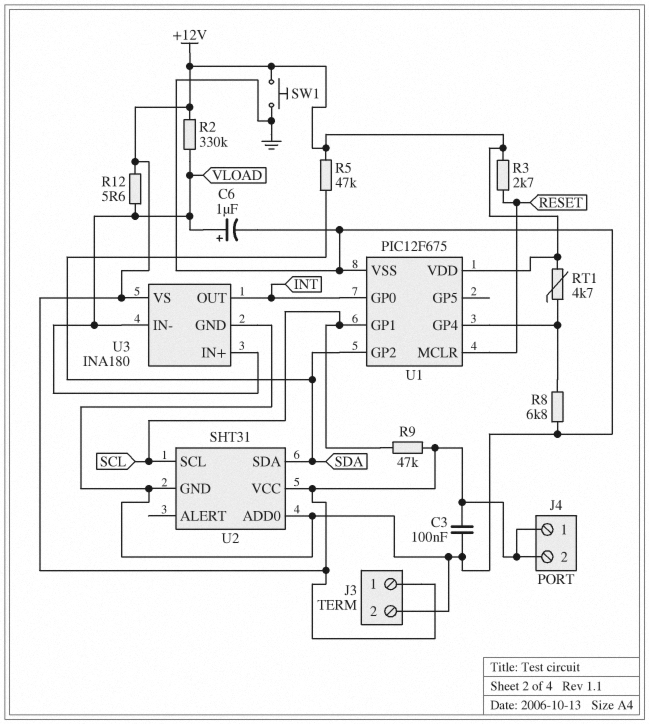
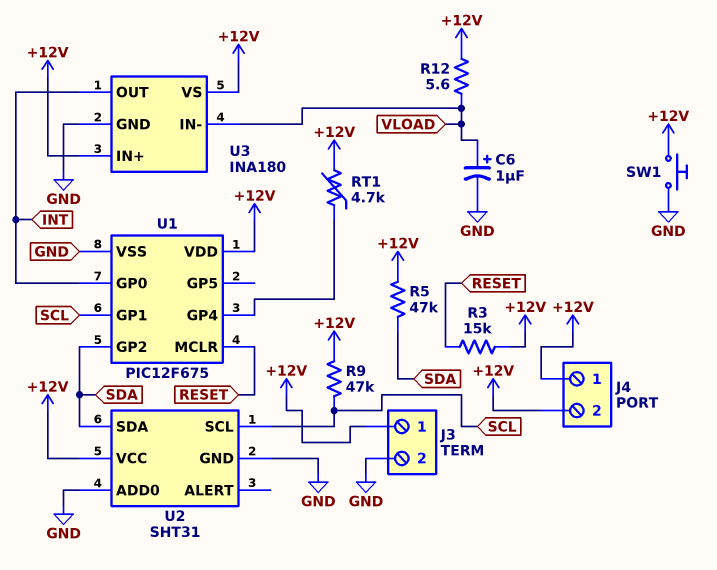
C3: 100nF (+12V, GND) -> none
R2: 330k (+12V, VLOAD) -> none
R3: 2.7k (+12V, RESET) -> 15k (+12V, RESET)
R8: 6.8k (GND, U1/GP4) -> none
U3 pin IN+: VLOAD -> +12V

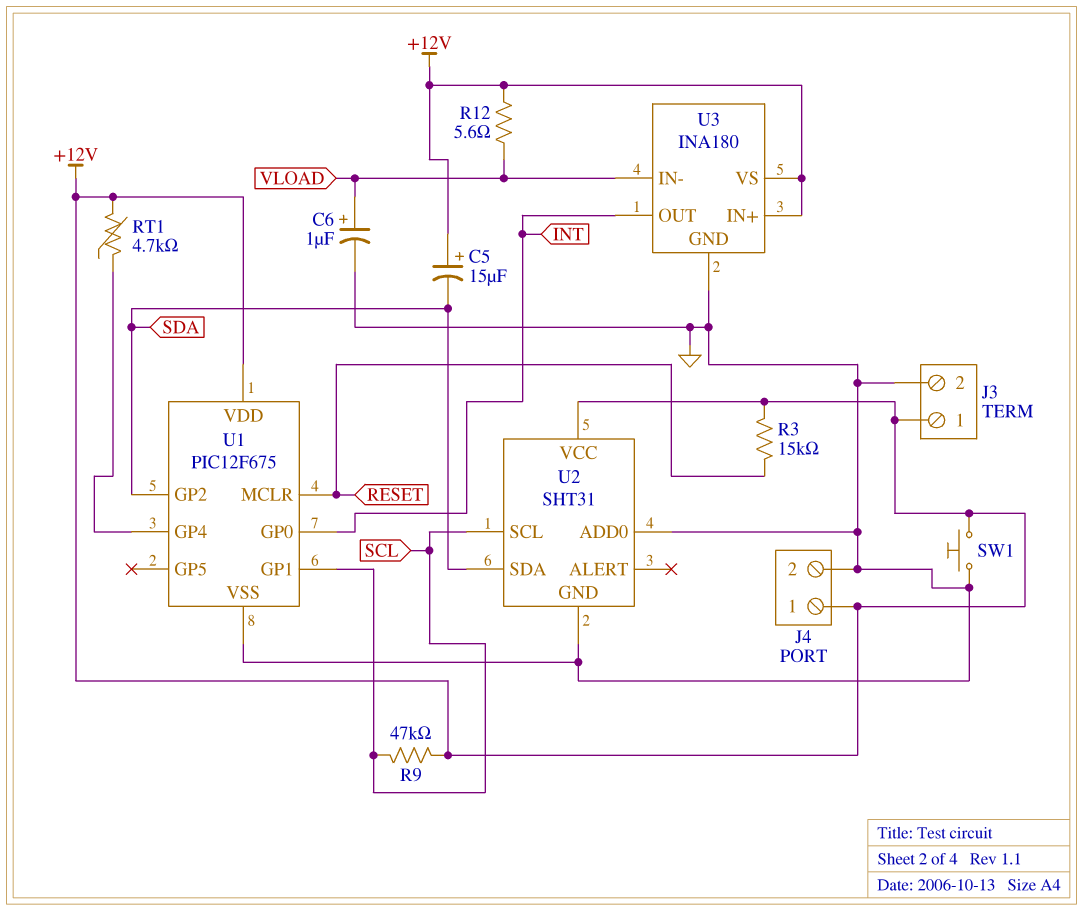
C5: none -> 15uF (plus +12V, minus SDA)
J4 pin 2: +12V -> GND
R5: 47k (+12V, SDA) -> none

